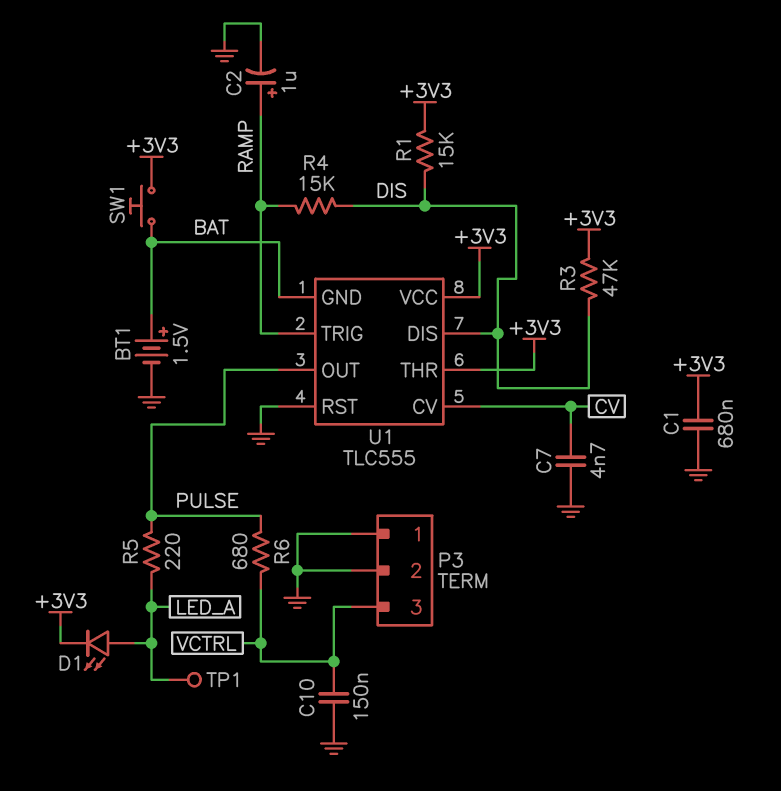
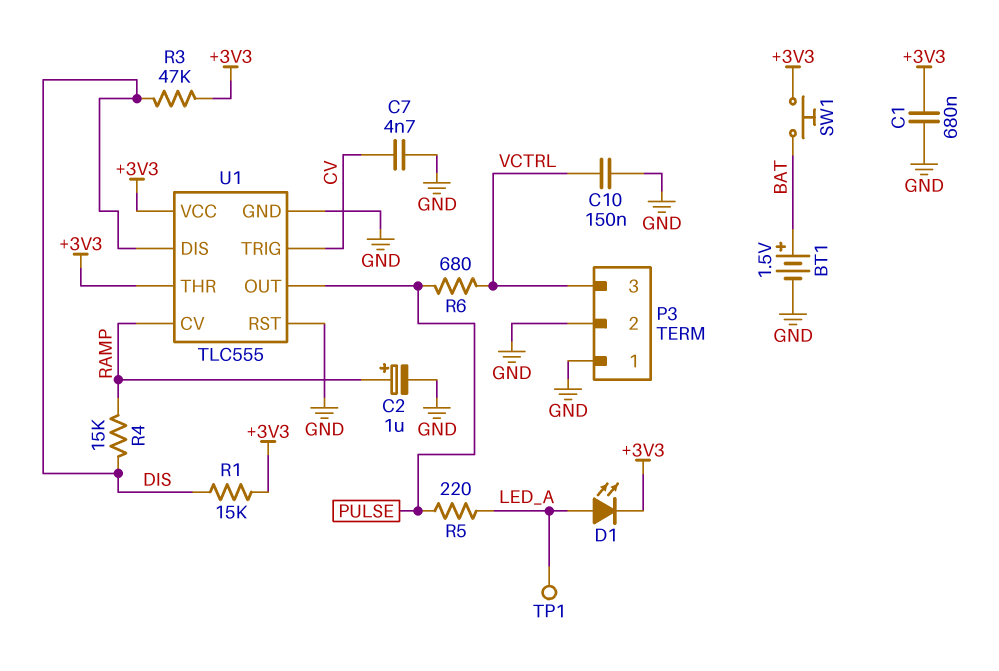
U1 pin CV: CV -> RAMP
U1 pin GND: BAT -> GND
U1 pin TRIG: RAMP -> CV

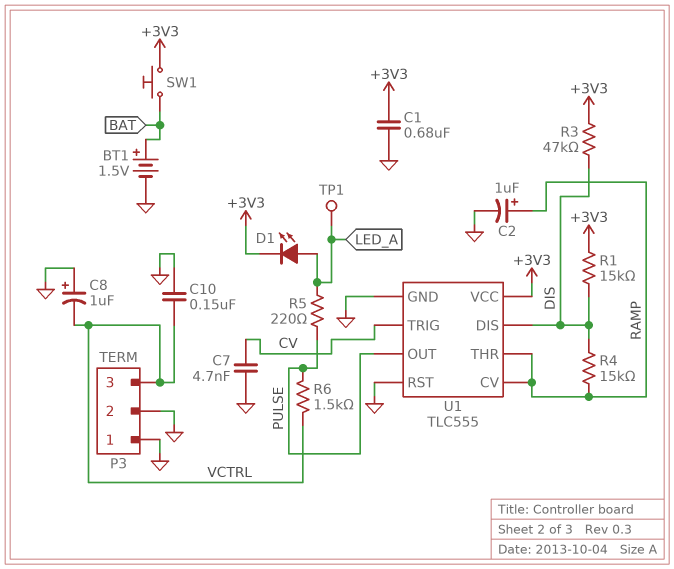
C8: none -> 1uF (plus GND, minus VCTRL)
R6: 680 (PULSE, VCTRL) -> 1.5k (PULSE, VCTRL)
U1 pin THR: +3V3 -> RAMP

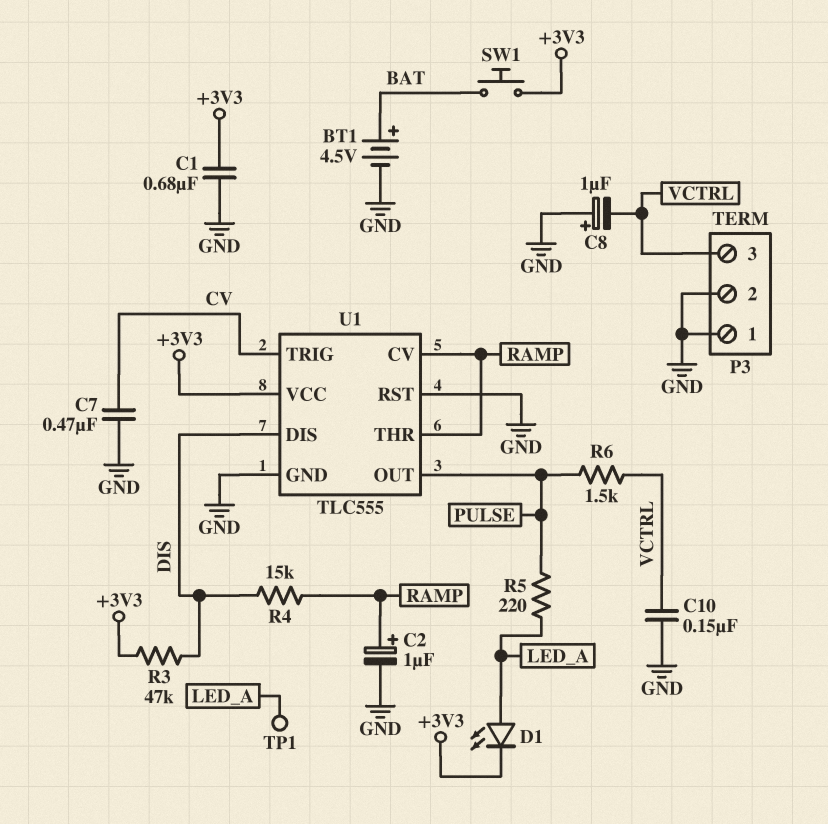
BT1: 1.5V (plus BAT, minus GND) -> 4.5V (plus BAT, minus GND)
C7: 4.7nF (CV, GND) -> 470nF (CV, GND)
R1: 15k (+3V3, DIS) -> none

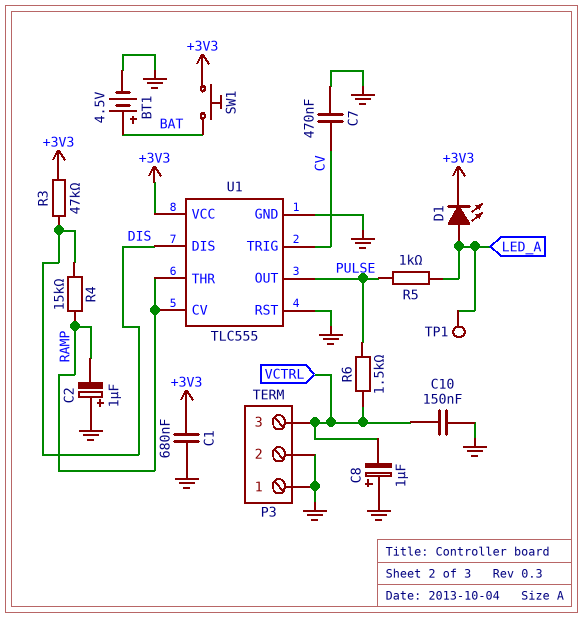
C2: 1uF (plus RAMP, minus GND) -> 1uF (plus GND, minus RAMP)
R5: 220 (LED_A, PULSE) -> 1k (LED_A, PULSE)

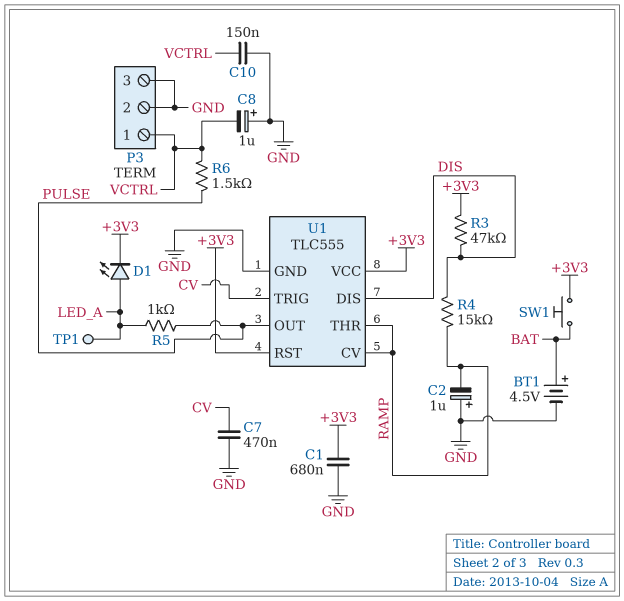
P3 pin 1: GND -> VCTRL
P3 pin 3: VCTRL -> GND
U1 pin RST: GND -> +3V3

